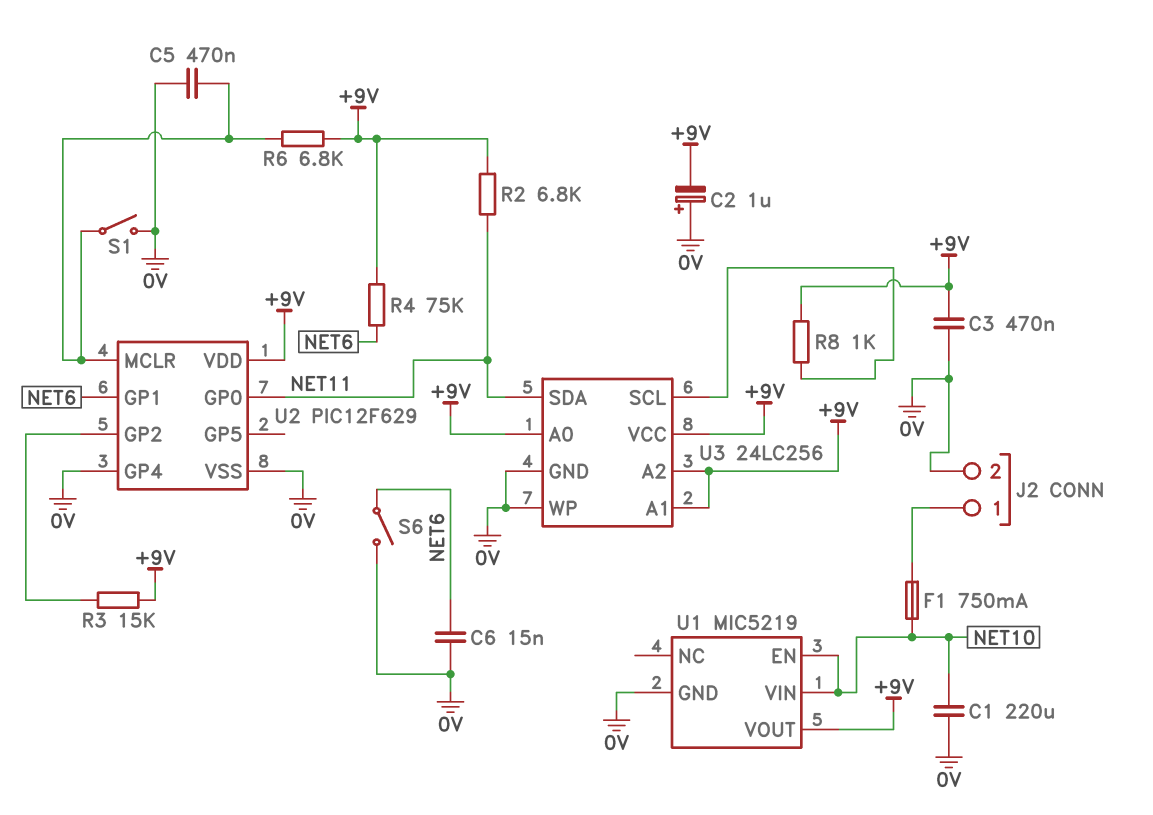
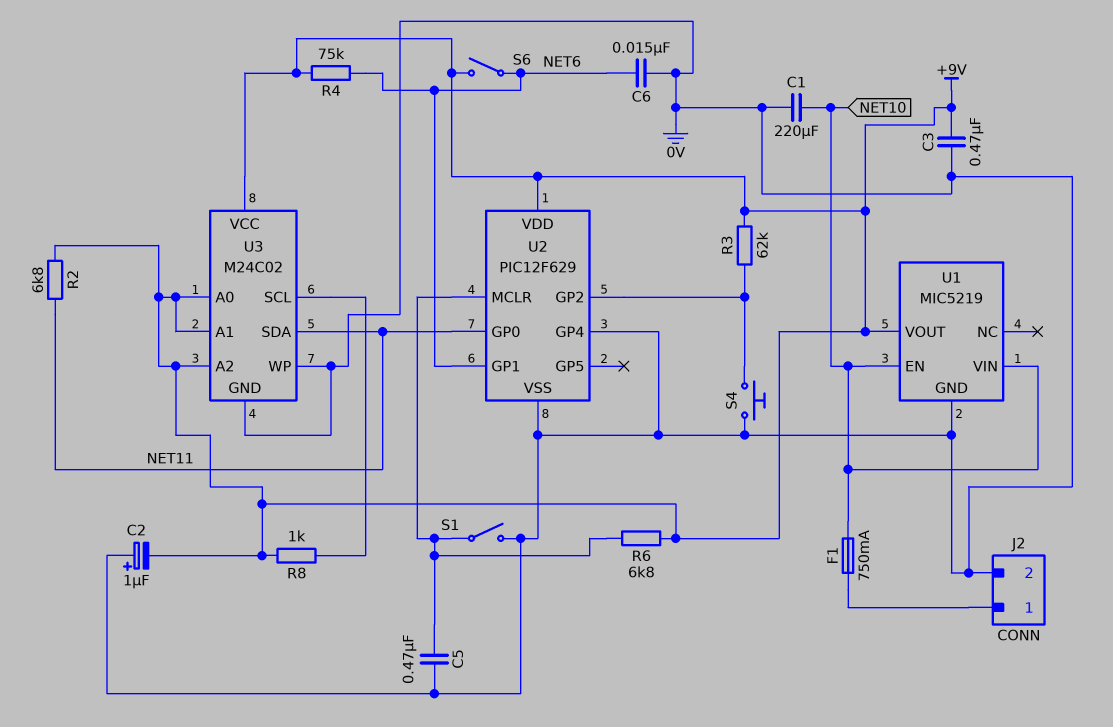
R3: 15k (+9V, U2/GP2) -> 62k (+9V, U2/GP2)
S4: none -> button (0V, U2/GP2)
S6: switch (0V, NET6) -> switch (+9V, NET6)
U3: 24LC256 -> M24C02

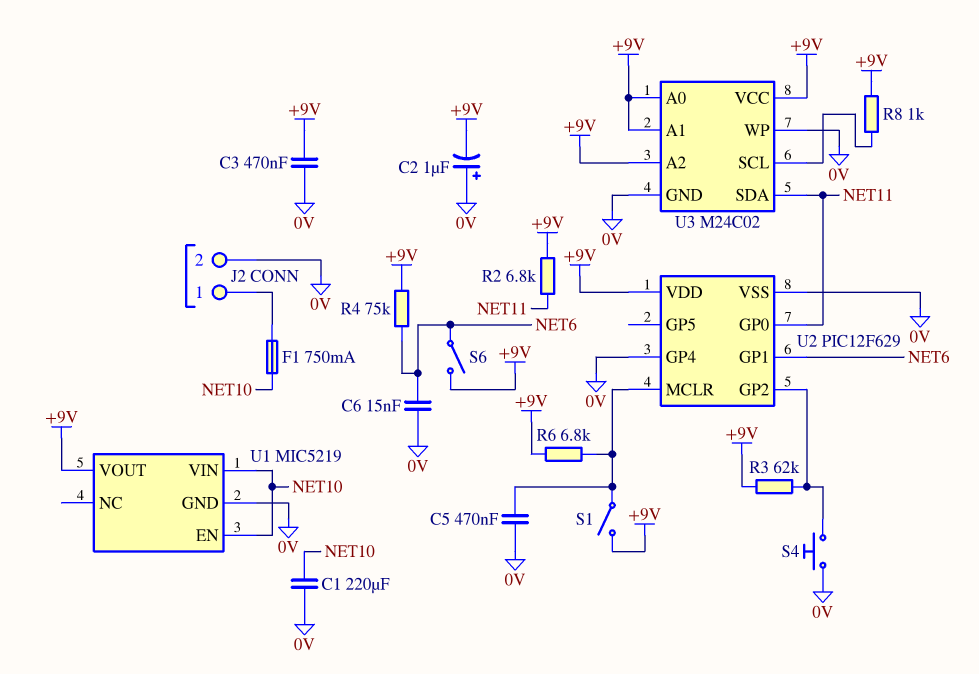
S1: switch (0V, U2/MCLR) -> switch (+9V, U2/MCLR)

